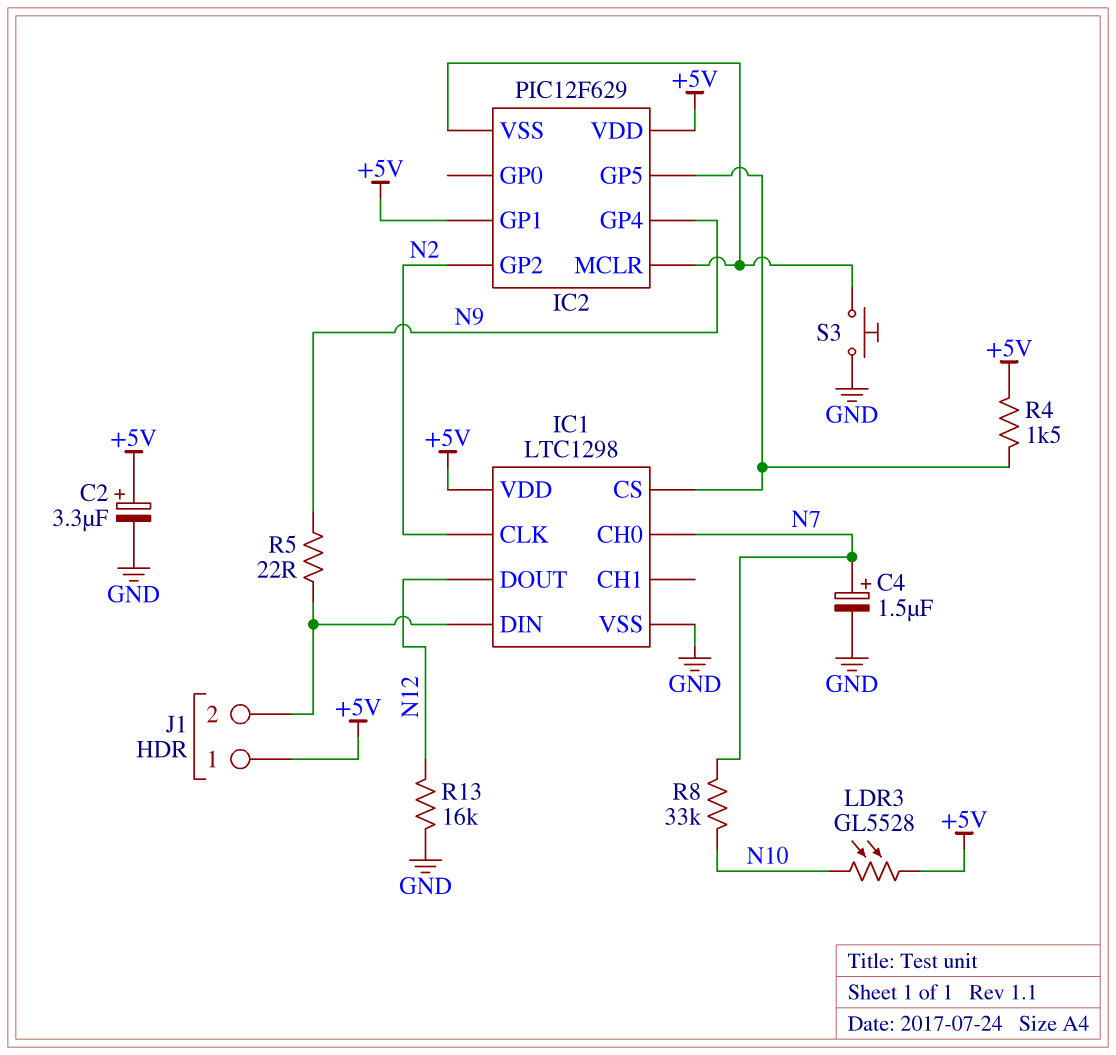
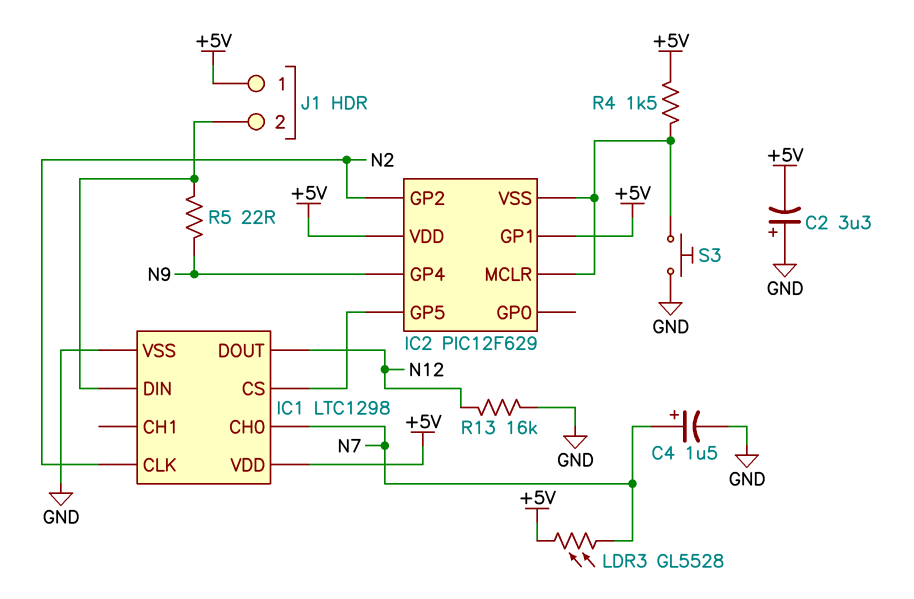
C2: 3.3uF (plus +5V, minus GND) -> 3.3uF (plus GND, minus +5V)
LDR3: GL5528 (+5V, N10) -> GL5528 (+5V, N7)
R4: 1.5k (+5V, IC1/CS) -> 1.5k (+5V, IC2/MCLR)
R8: 33k (N7, N10) -> none

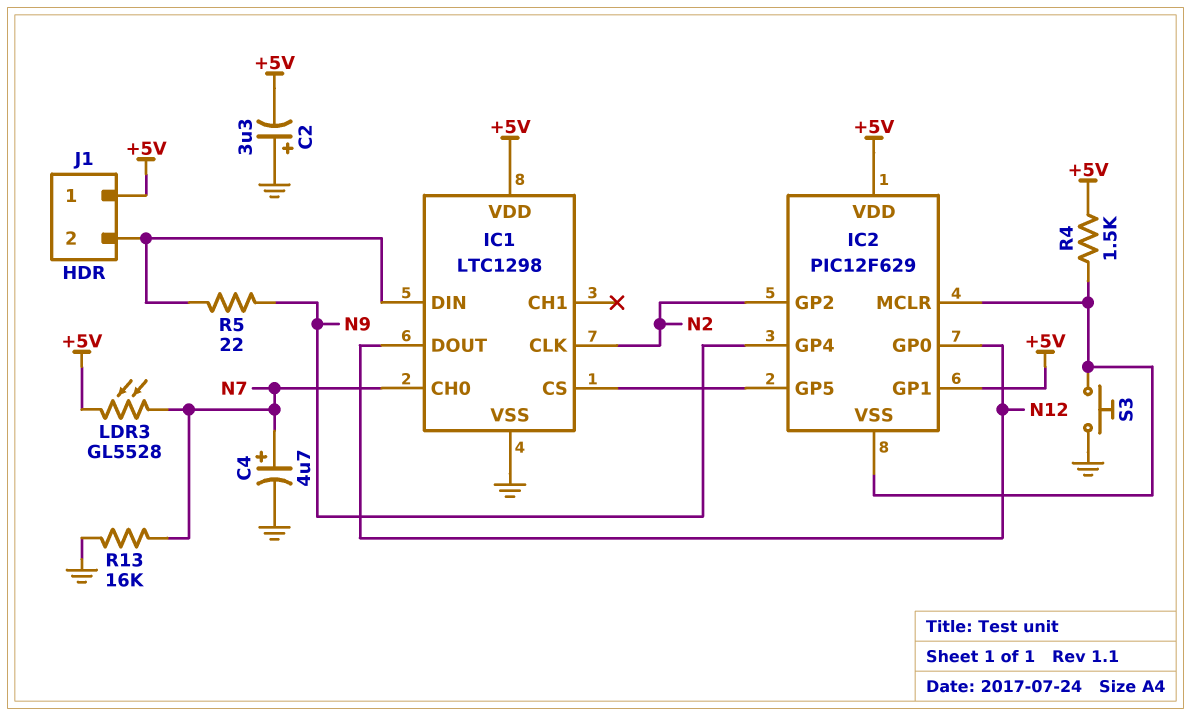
C4: 1.5uF (plus N7, minus GND) -> 4.7uF (plus N7, minus GND)
IC2 pin GP0: none -> N12
R13: 16k (GND, N12) -> 16k (GND, N7)

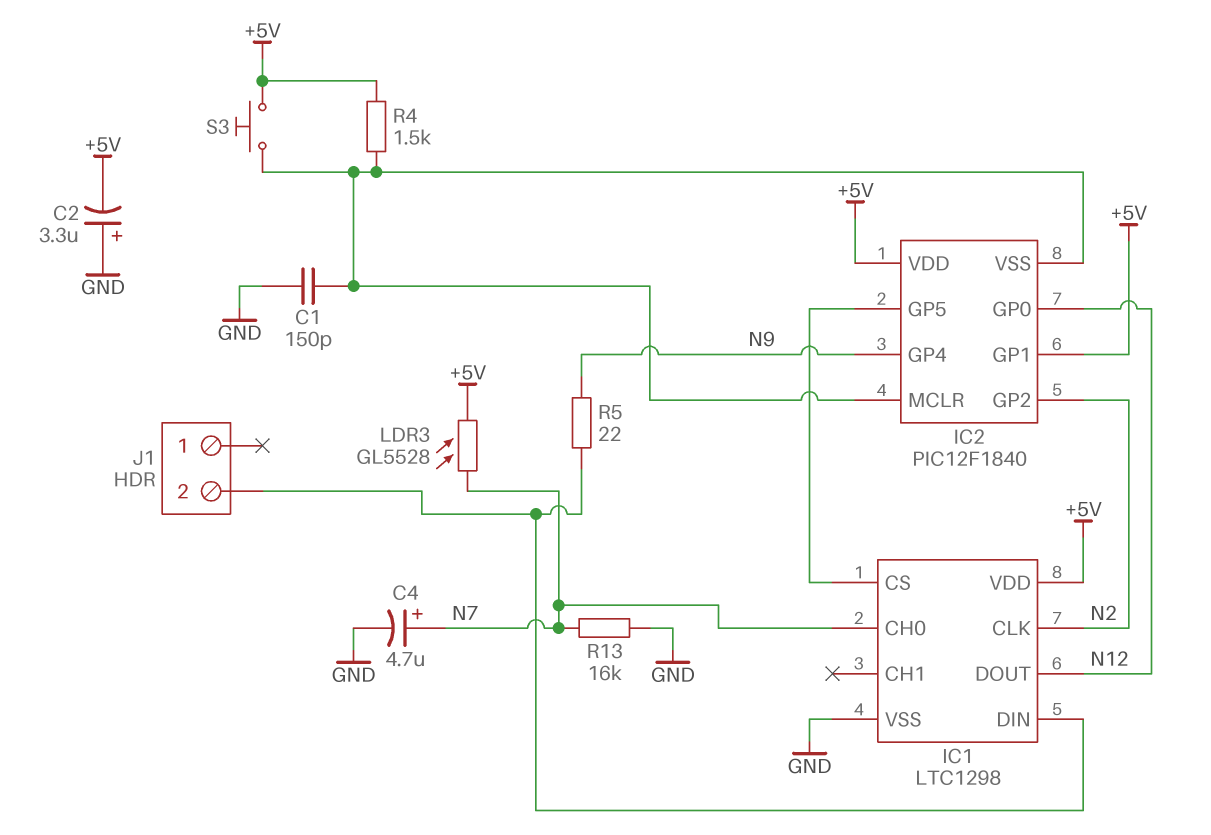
C1: none -> 150pF (GND, IC2/MCLR)
IC2: PIC12F629 -> PIC12F1840
J1 pin 1: +5V -> none
S3: button (GND, IC2/MCLR) -> button (+5V, IC2/MCLR)

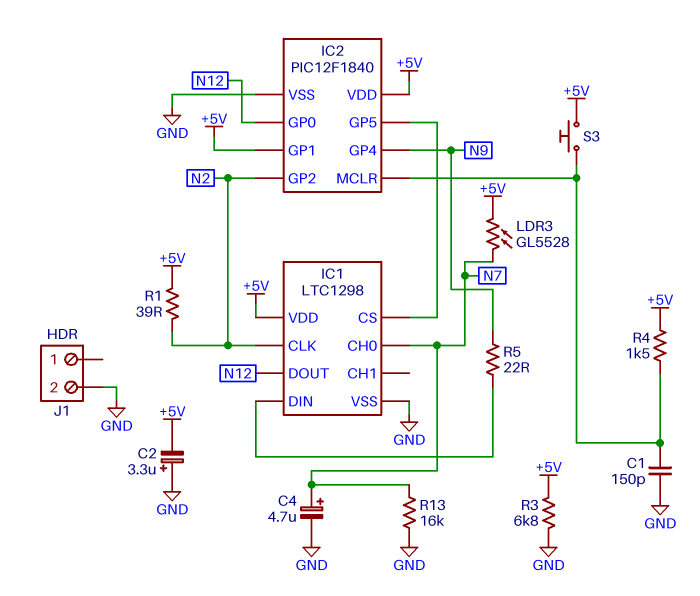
IC2 pin VSS: IC2/MCLR -> GND
J1 pin 2: IC1/DIN -> GND
R1: none -> 39 (+5V, N2)
R3: none -> 6.8k (+5V, GND)

